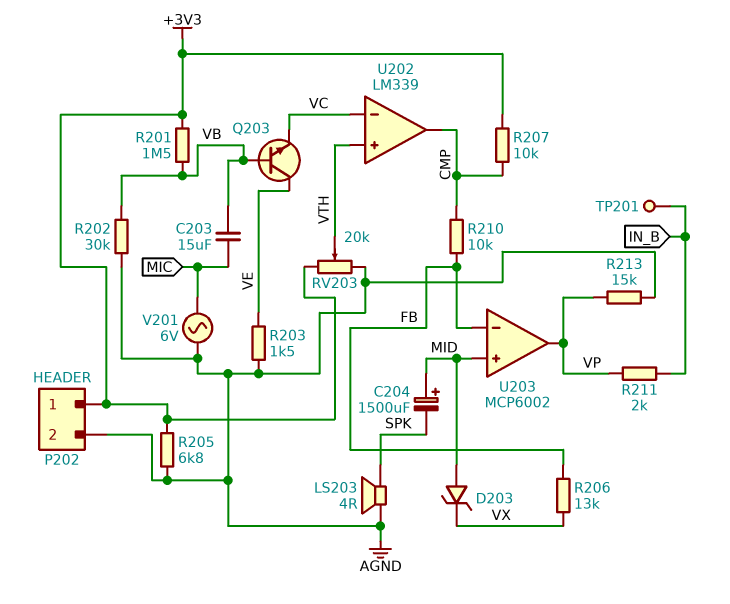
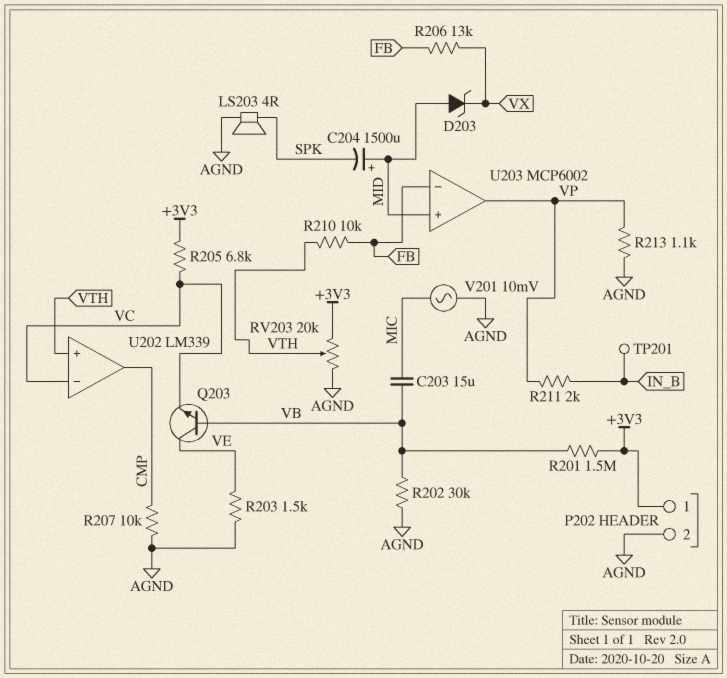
R205: 6.8k (+3V3, AGND) -> 6.8k (+3V3, VC)
R207: 10k (+3V3, CMP) -> 10k (AGND, CMP)
R210: 10k (CMP, FB) -> 10k (FB, VTH)
R213: 15k (AGND, VP) -> 1.1k (AGND, VP)
V201: AC 6V (AGND, MIC) -> AC 10mV (AGND, MIC)

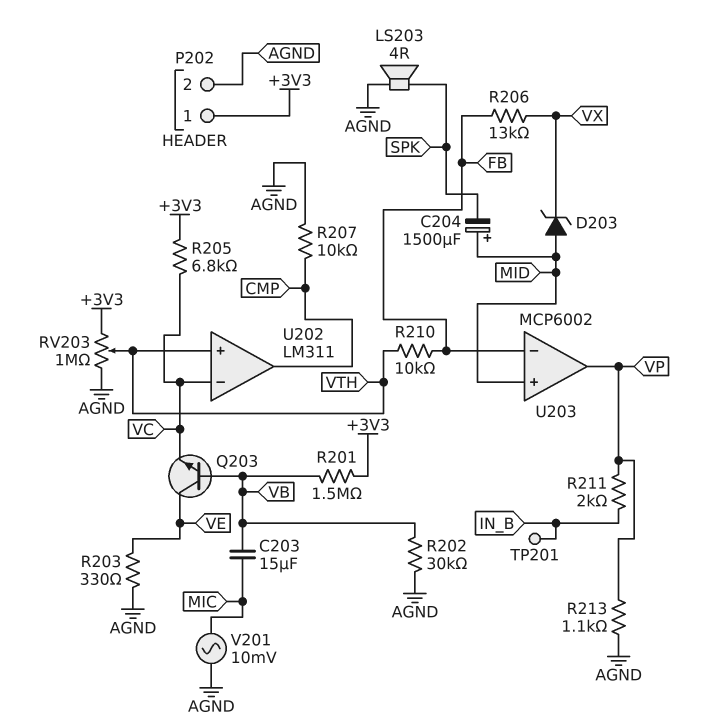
R203: 1.5k (AGND, VE) -> 330 (AGND, VE)
RV203: 20k (+3V3, AGND, wiper VTH) -> 1M (+3V3, AGND, wiper VTH)
U202: LM339 -> LM311

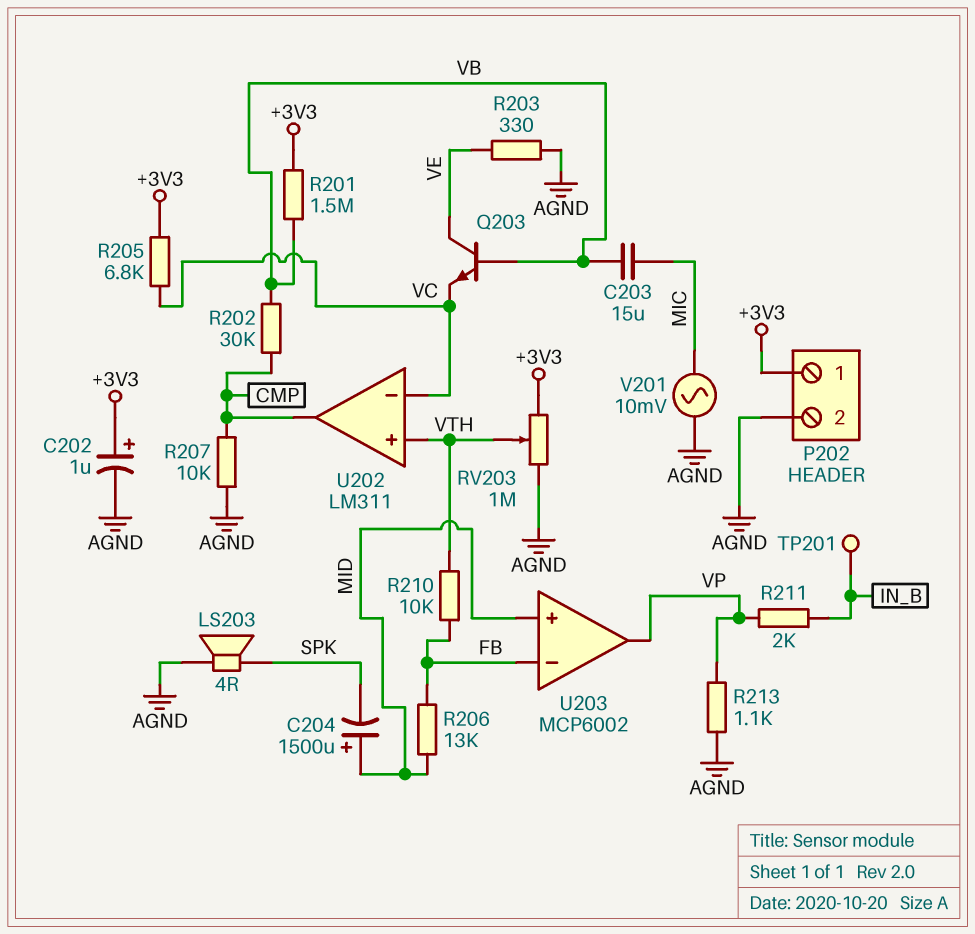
C202: none -> 1uF (plus +3V3, minus AGND)
D203: zener (A MID, K VX) -> none
R202: 30k (AGND, VB) -> 30k (CMP, VB)
R206: 13k (FB, VX) -> 13k (FB, MID)

